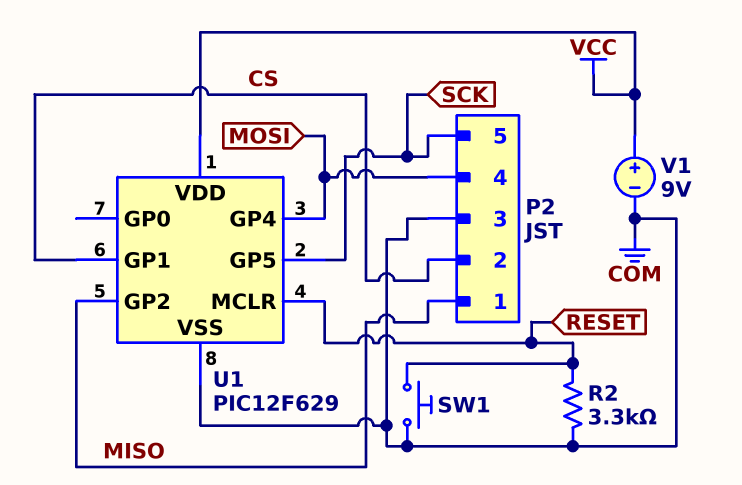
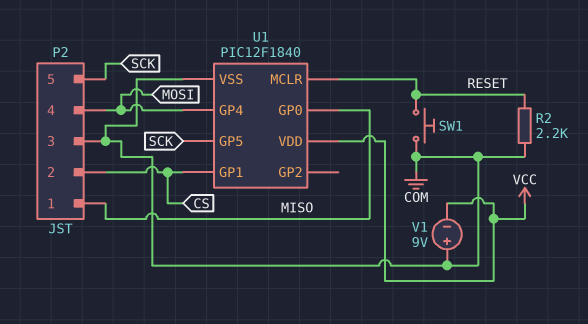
R2: 3.3k (COM, RESET) -> 2.2k (COM, RESET)
U1: PIC12F629 -> PIC12F1840
U1 pin GP0: none -> MISO
U1 pin GP2: MISO -> none
V1: 9V (plus VCC, minus COM) -> 9V (plus COM, minus VCC)

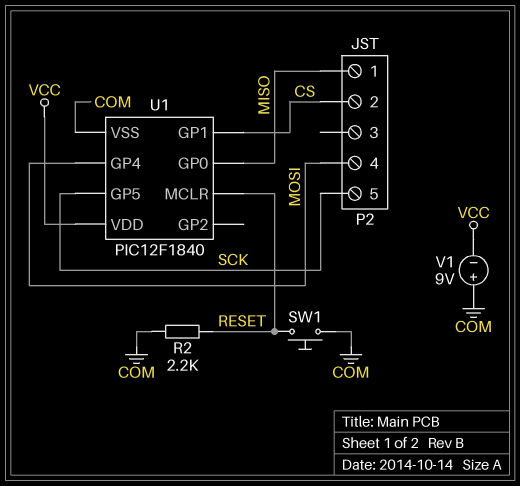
P2 pin 3: COM -> none

